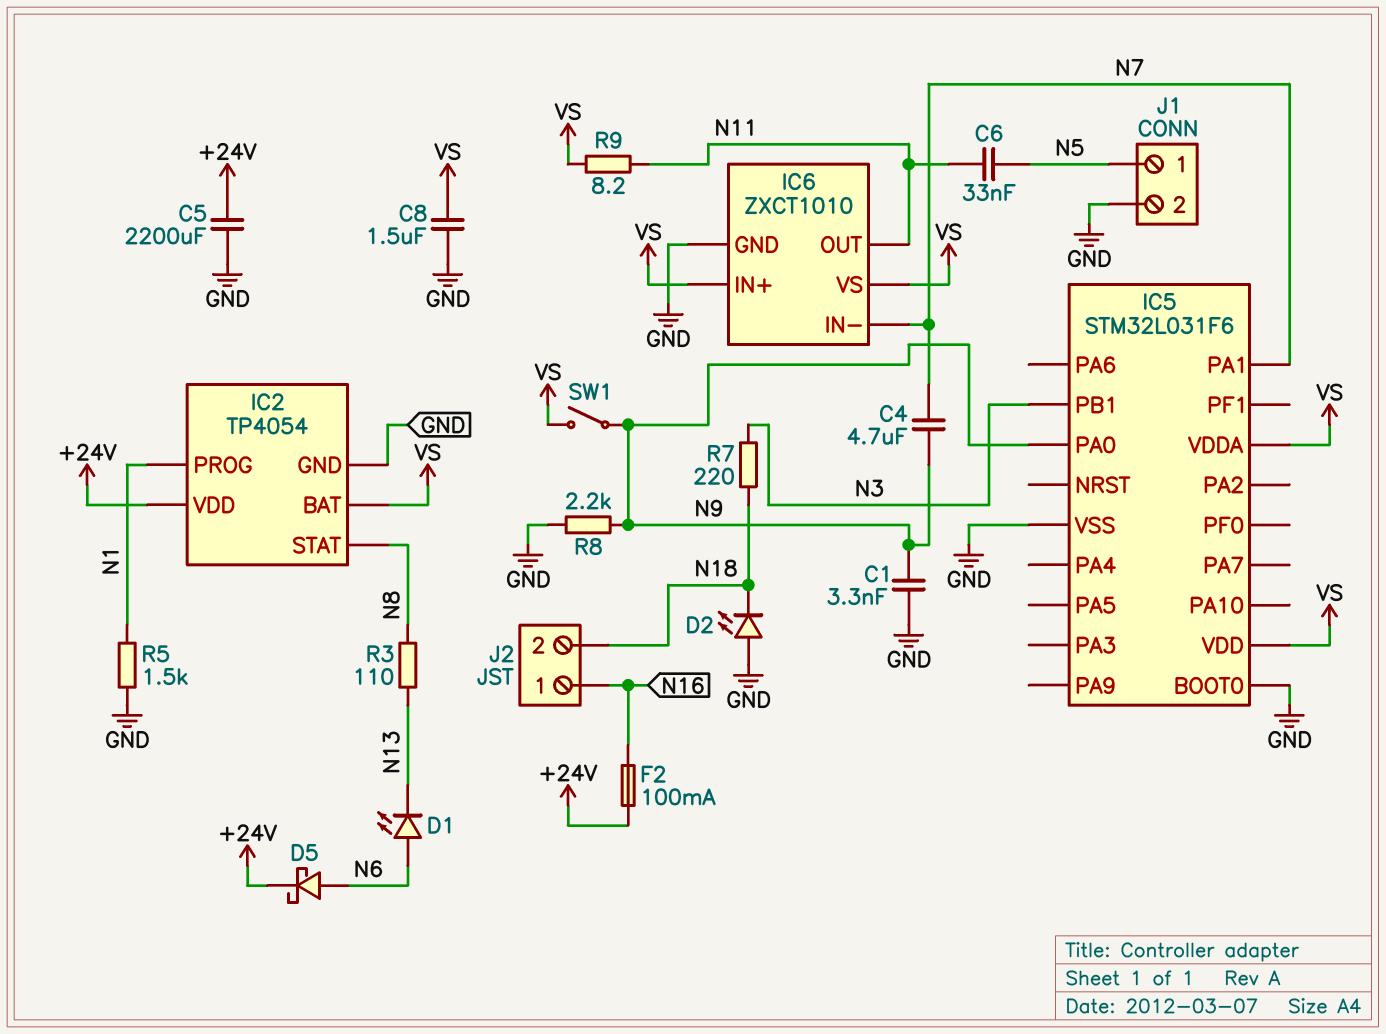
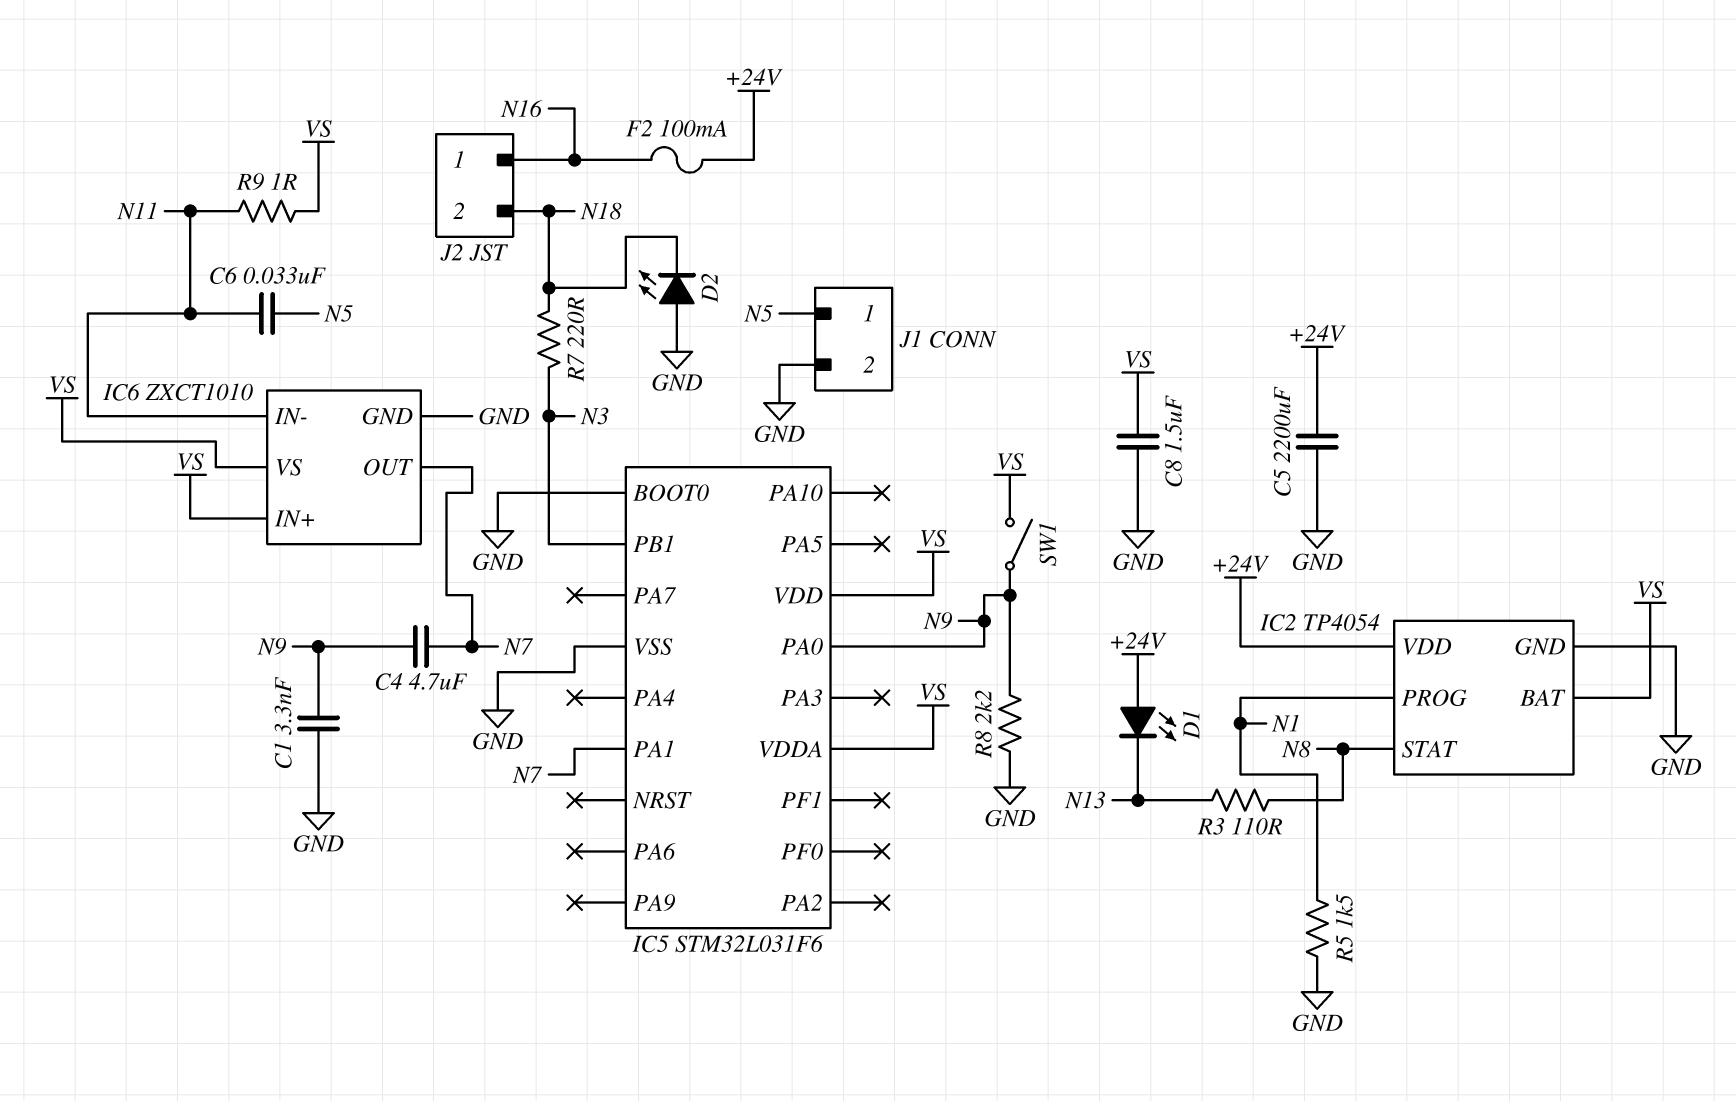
D1: LED (A N6, K N13) -> LED (A +24V, K N13)
D5: schottky (A N6, K +24V) -> none
IC6 pin IN-: N7 -> N11
IC6 pin OUT: N11 -> N7
R9: 8.2 (N11, VS) -> 1 (N11, VS)

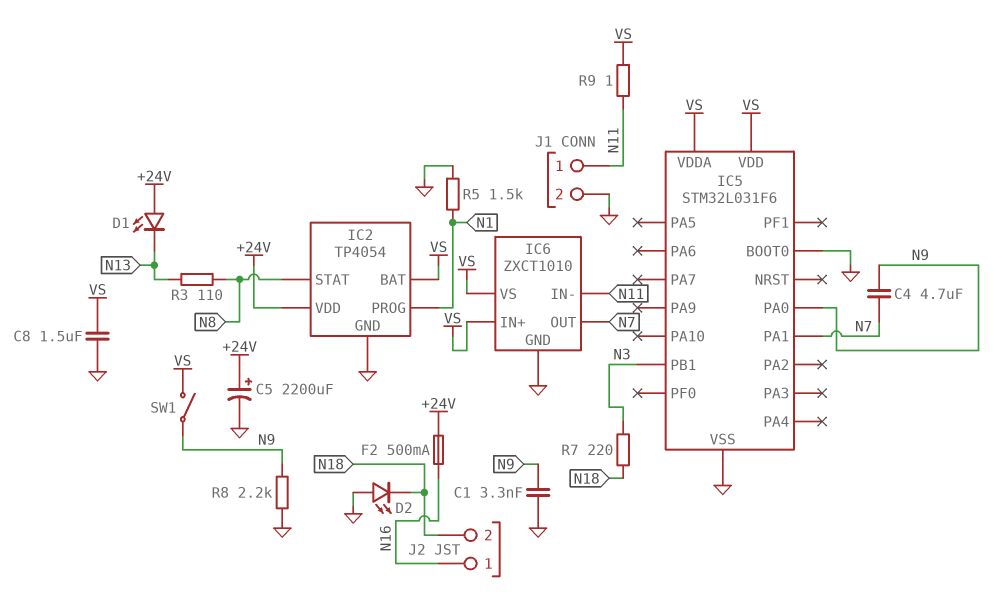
C5: 2200uF (+24V, GND) -> 2200uF (plus +24V, minus GND)
C6: 33nF (N5, N11) -> none
F2: 100mA (+24V, N16) -> 500mA (+24V, N16)
J1 pin 1: N5 -> N11

